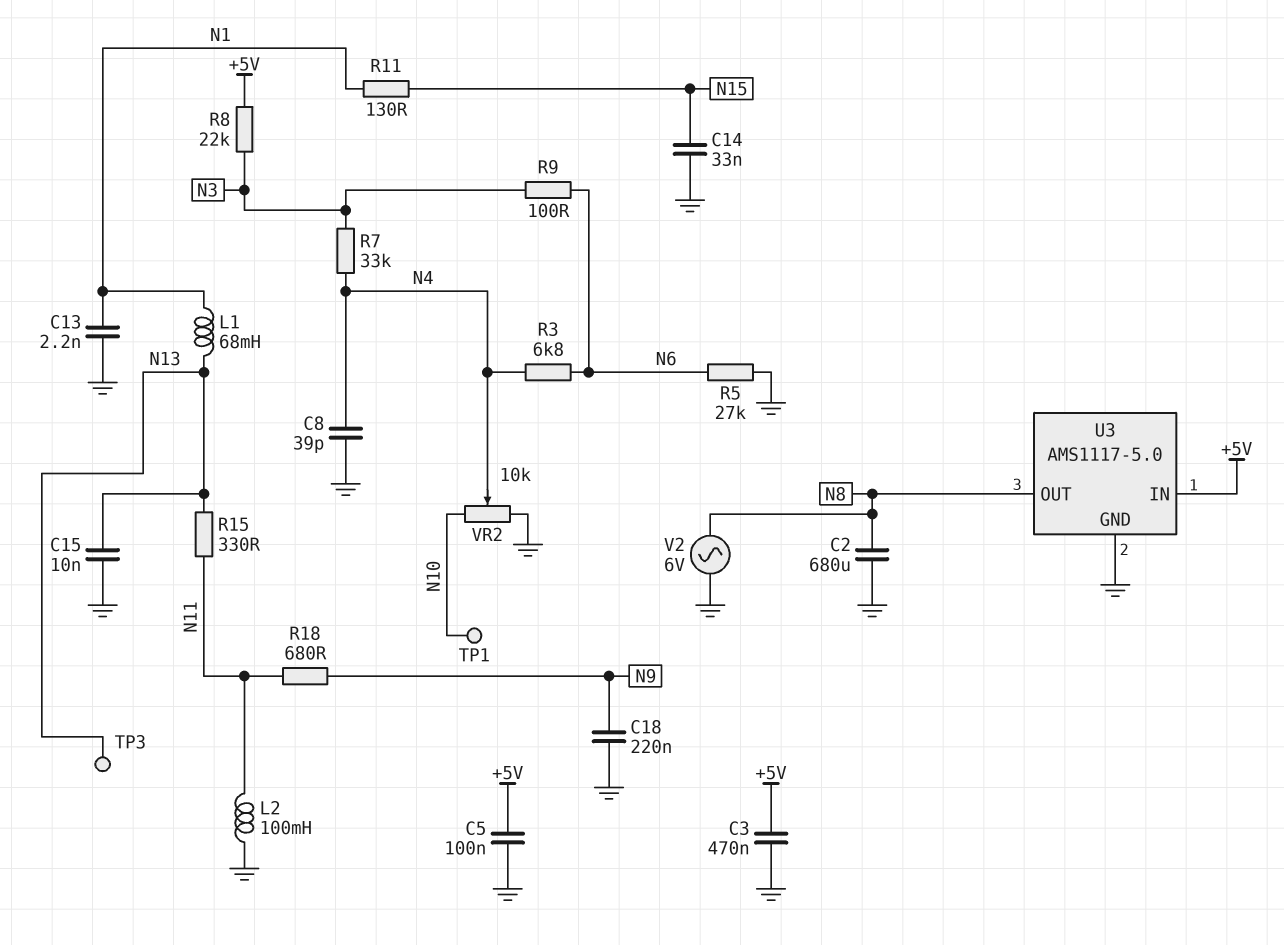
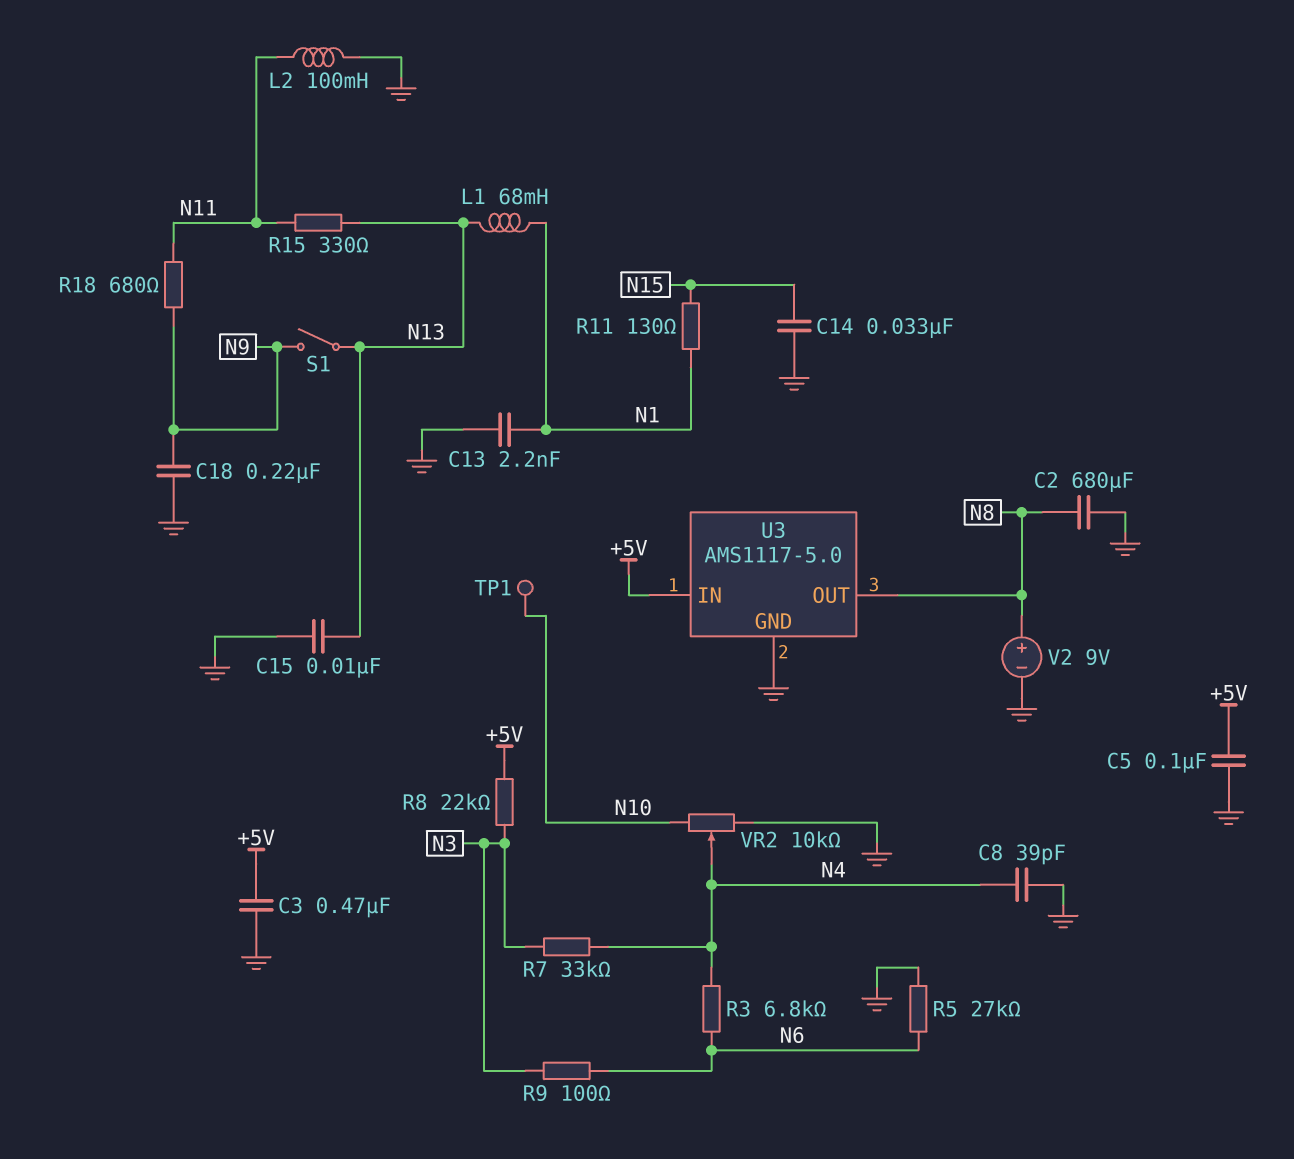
S1: none -> switch (N9, N13)
TP3: test point (N13) -> none
V2: AC 6V (GND, N8) -> 9V (plus N8, minus GND)

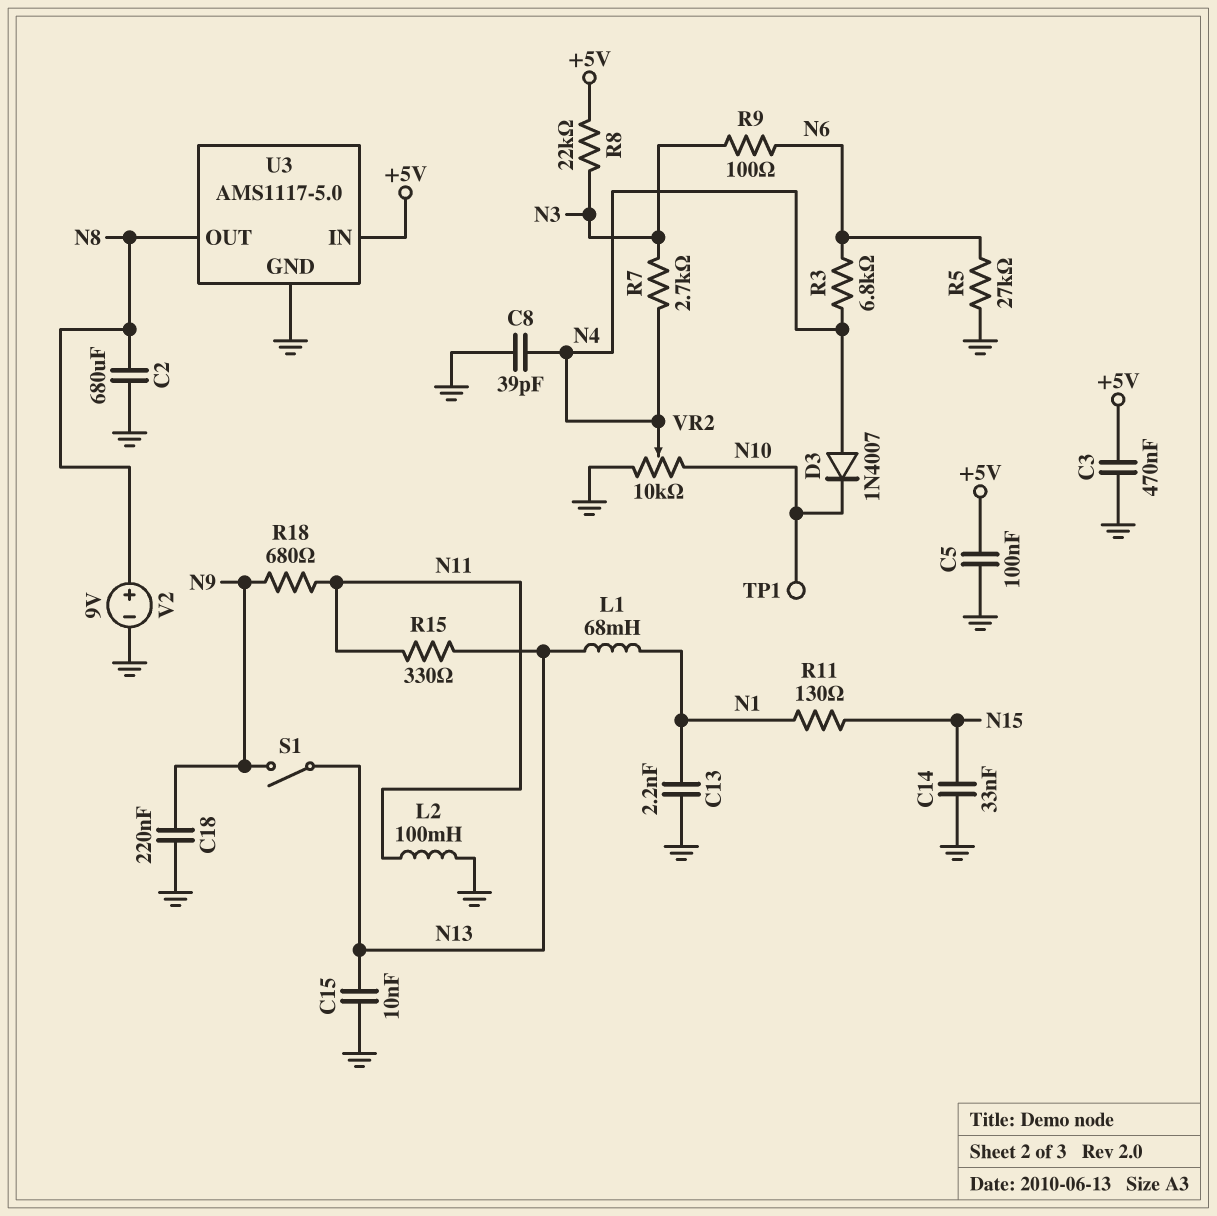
D3: none -> diode 1N4007 (A N4, K N10)
R7: 33k (N3, N4) -> 2.7k (N3, N4)

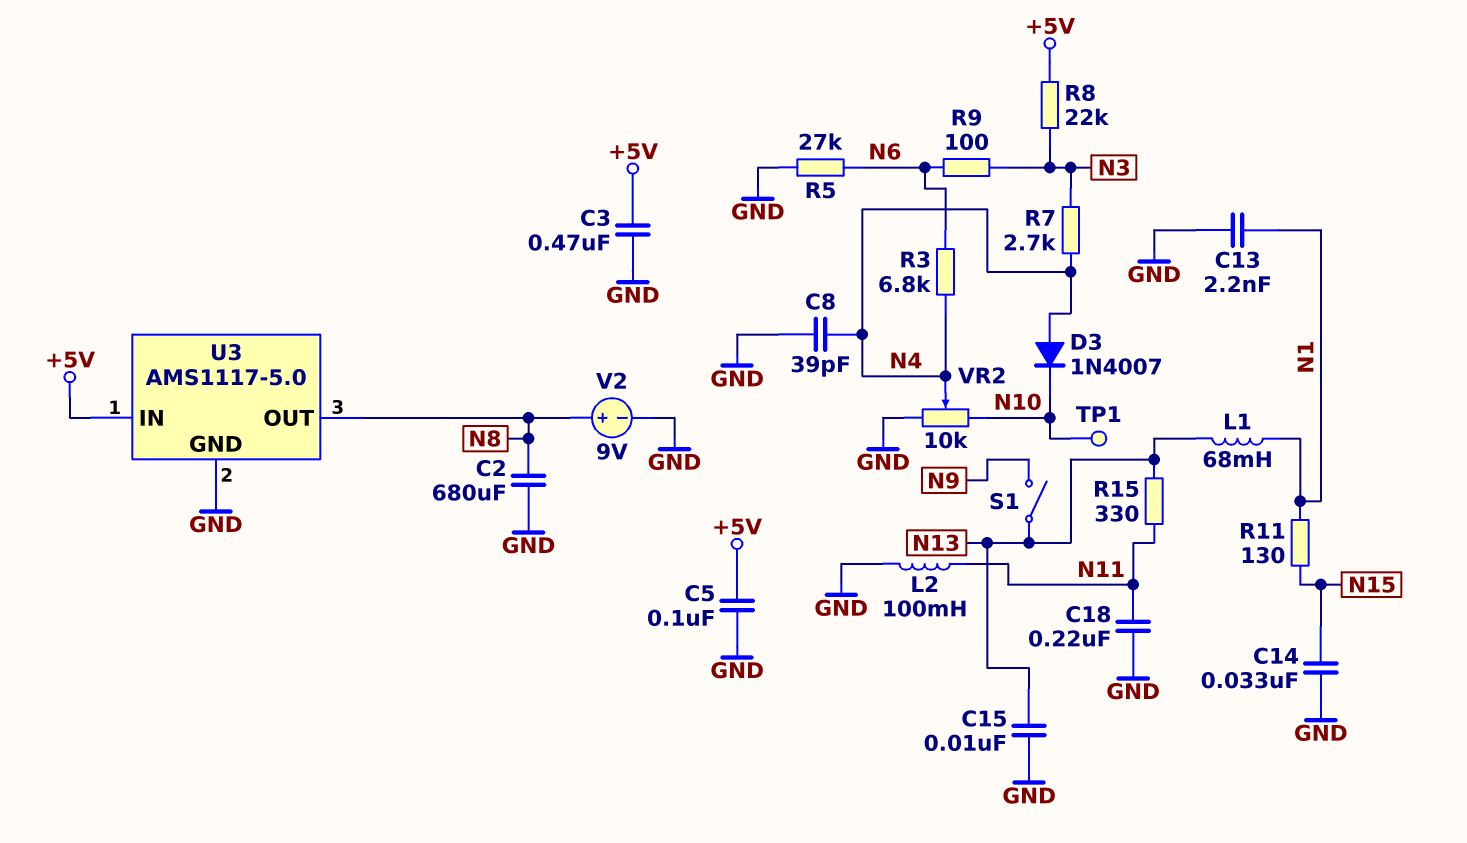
C18: 220nF (GND, N9) -> 220nF (GND, N11)
R18: 680 (N9, N11) -> none

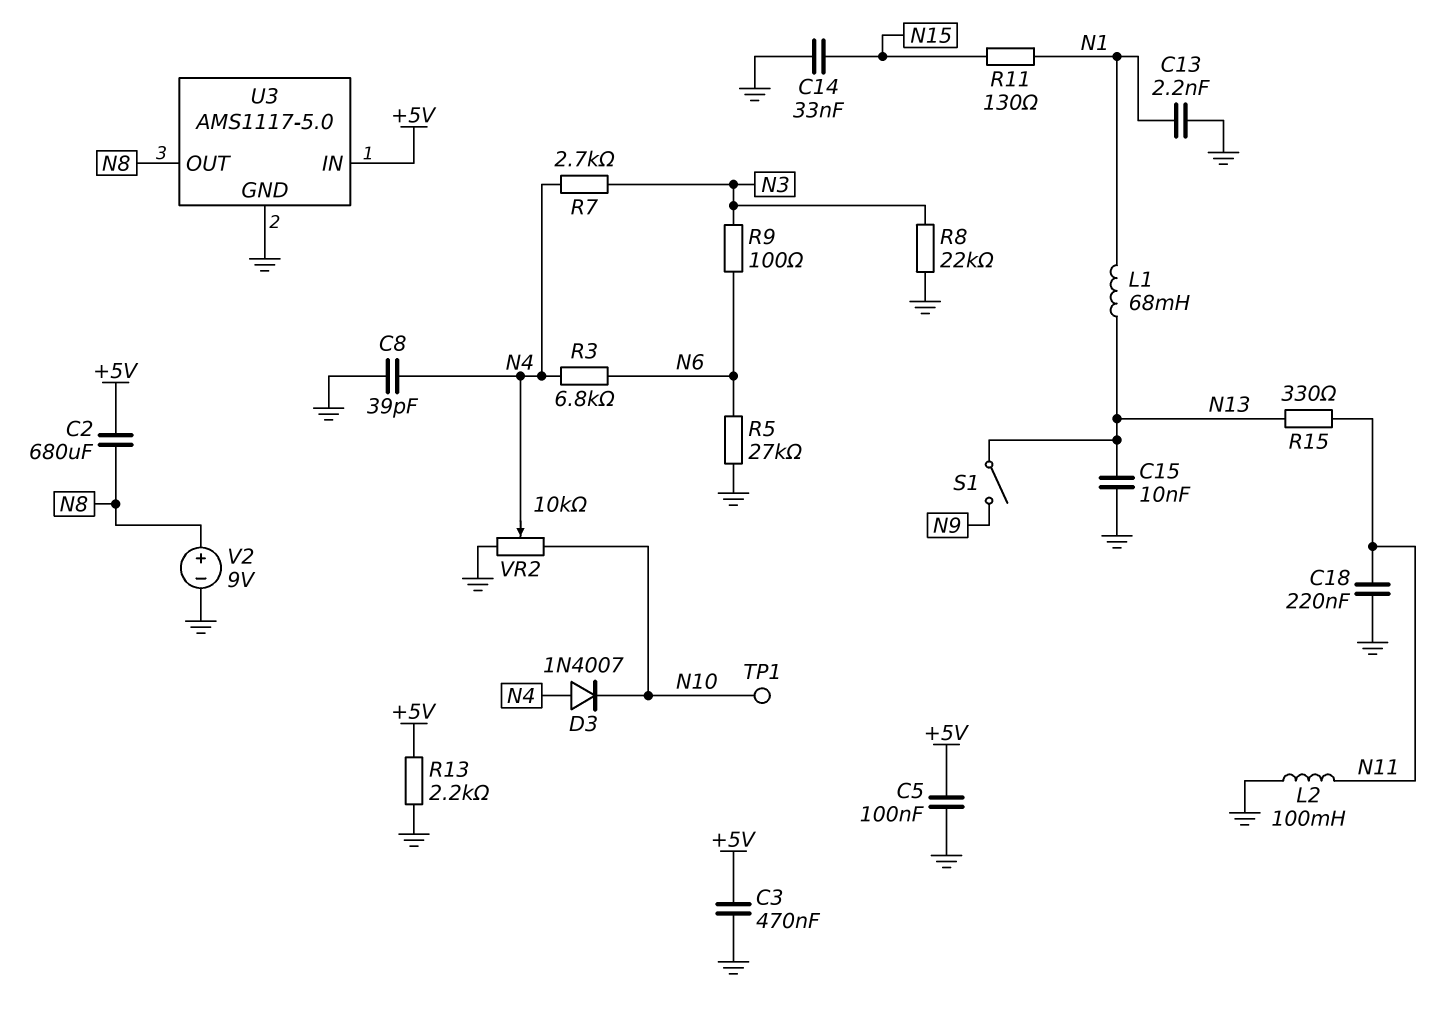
C2: 680uF (GND, N8) -> 680uF (+5V, N8)
R8: 22k (+5V, N3) -> 22k (GND, N3)
R13: none -> 2.2k (+5V, GND)

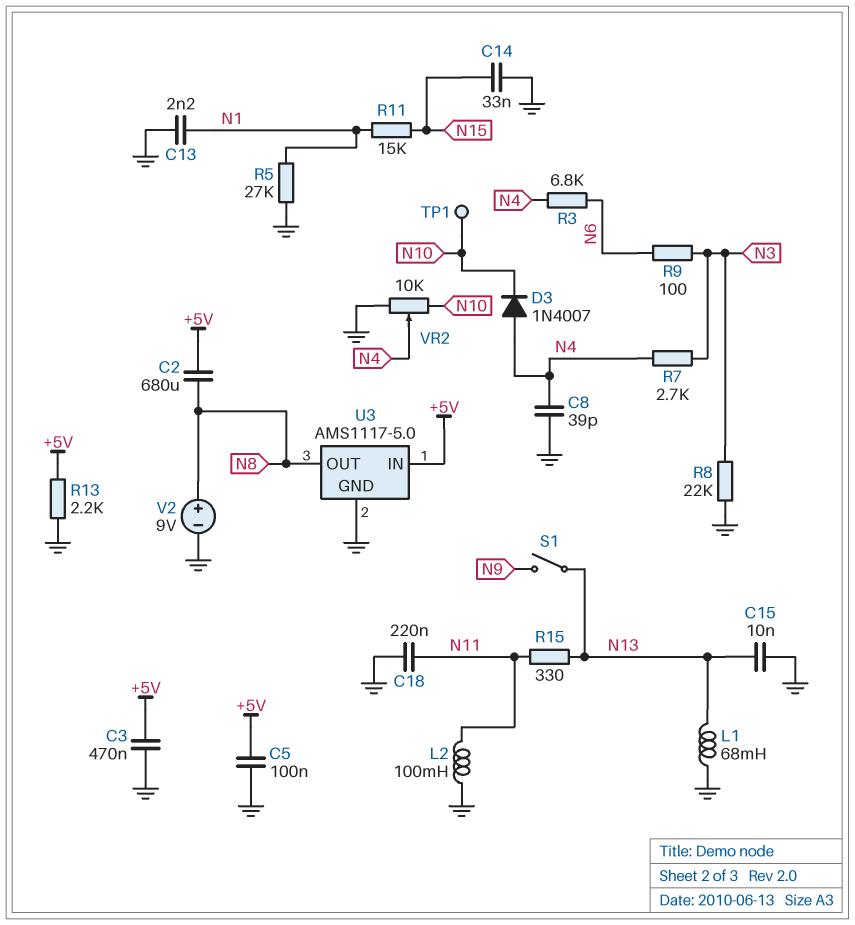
L1: 68mH (N1, N13) -> 68mH (GND, N13)
R5: 27k (GND, N6) -> 27k (GND, N1)
R11: 130 (N1, N15) -> 15k (N1, N15)

